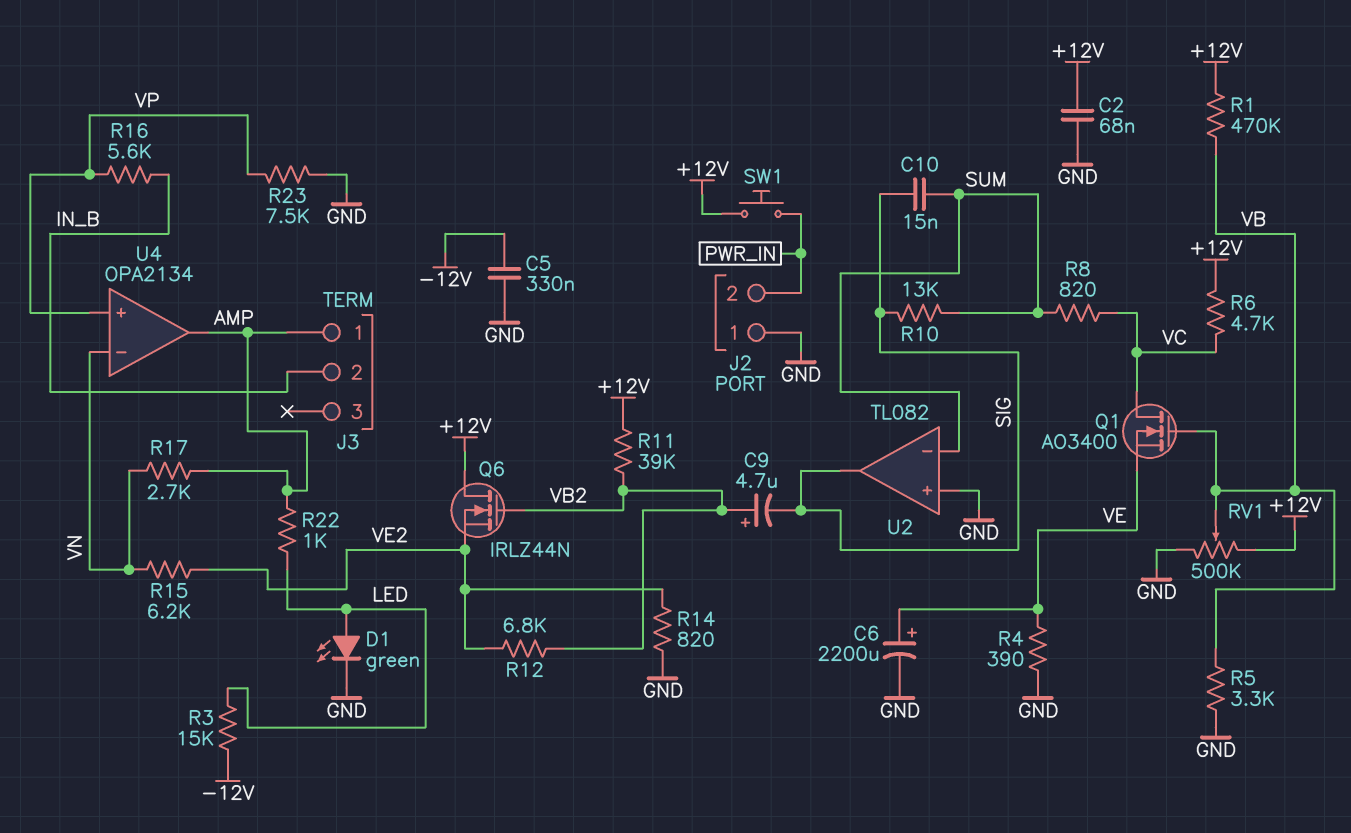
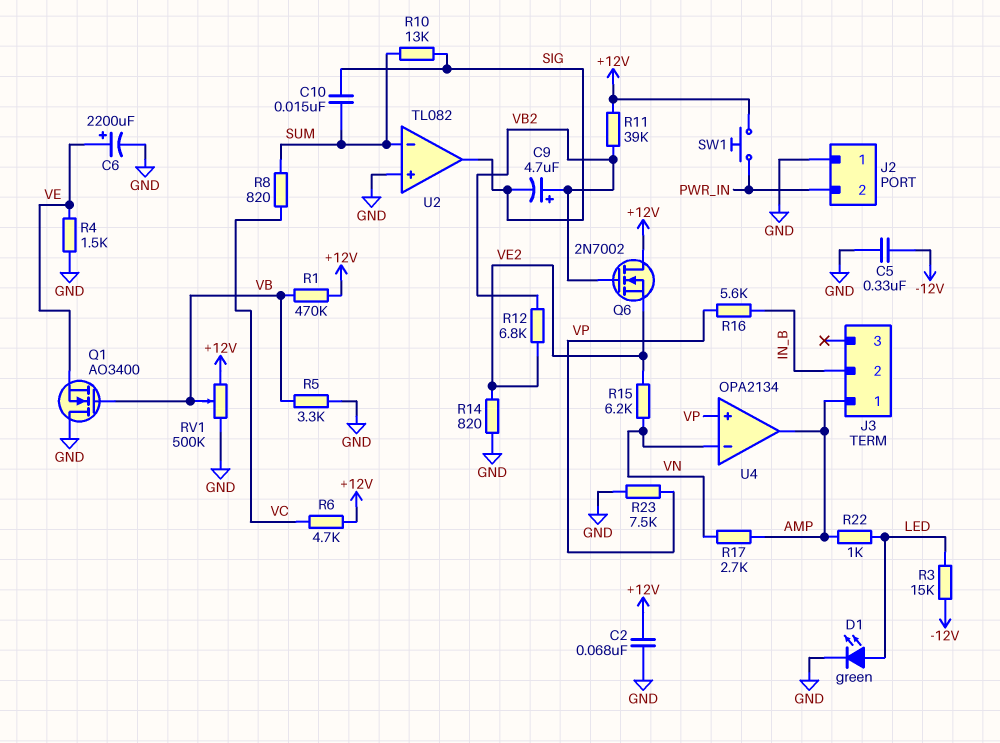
Q1: NMOS AO3400 (G VB, D VC, S VE) -> NMOS AO3400 (G VB, D GND, S VE)
Q6: NMOS IRLZ44N (G VB2, D +12V, S VE2) -> NMOS 2N7002 (G VB2, D +12V, S VE2)
R4: 390 (GND, VE) -> 1.5k (GND, VE)

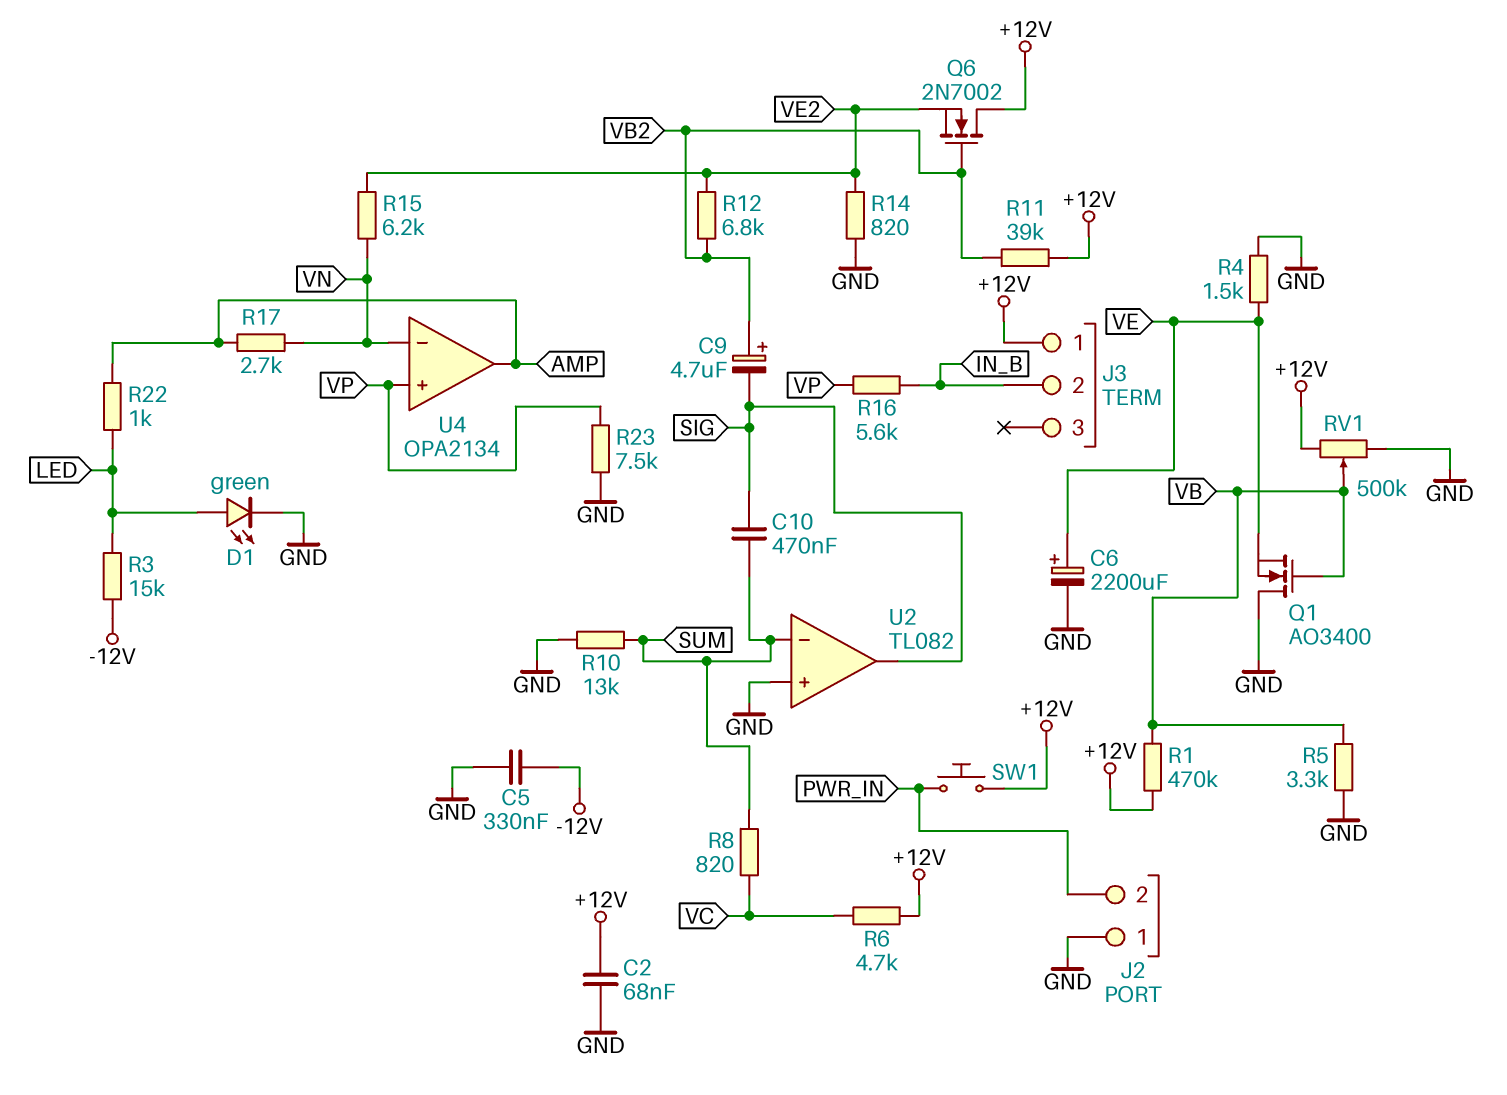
C10: 15nF (SIG, SUM) -> 470nF (SIG, SUM)
J3 pin 1: AMP -> +12V
R10: 13k (SIG, SUM) -> 13k (GND, SUM)

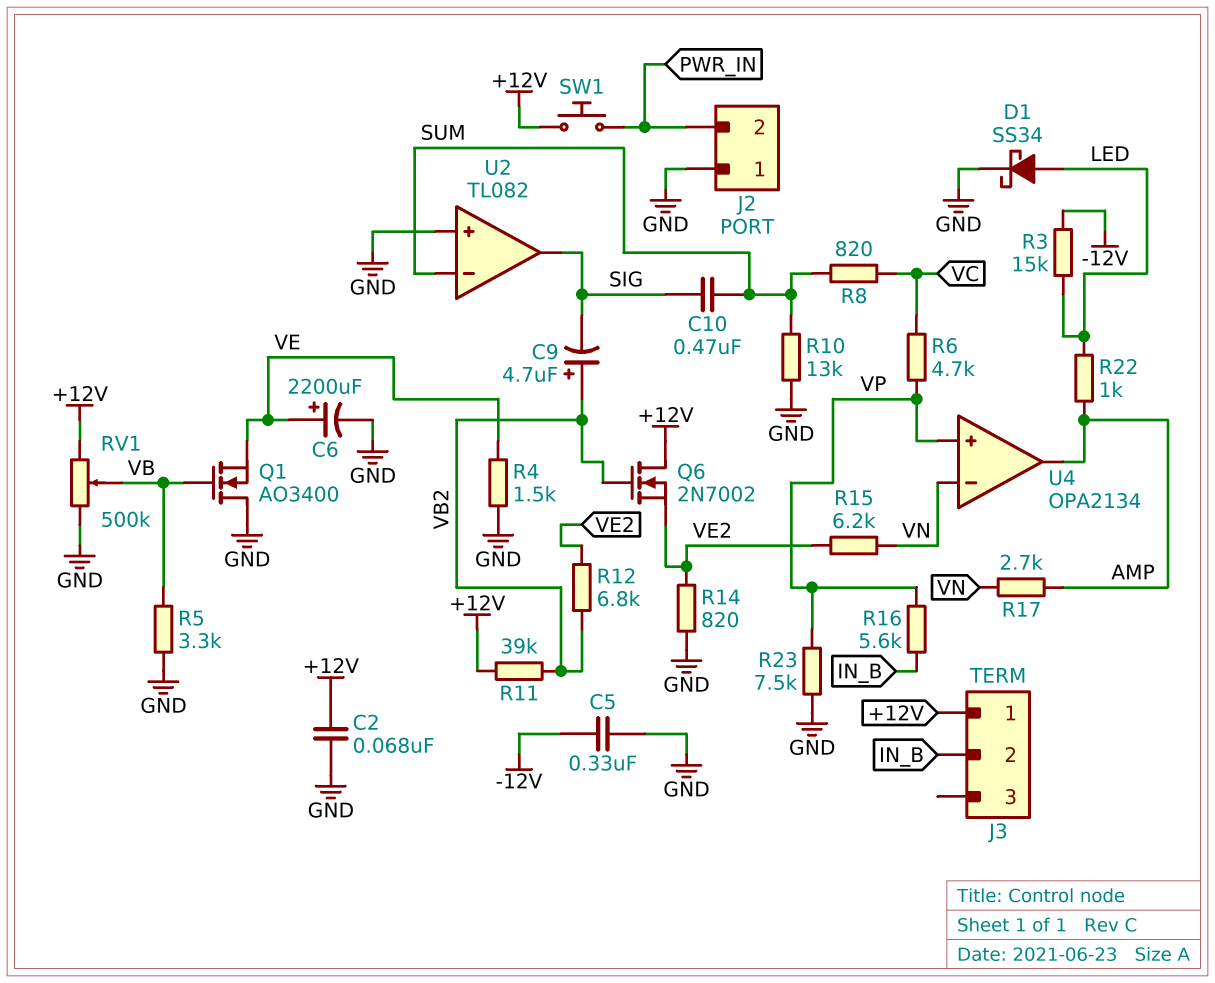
D1: LED green (A LED, K GND) -> schottky SS34 (A LED, K GND)
R1: 470k (+12V, VB) -> none
R6: 4.7k (+12V, VC) -> 4.7k (VC, VP)

